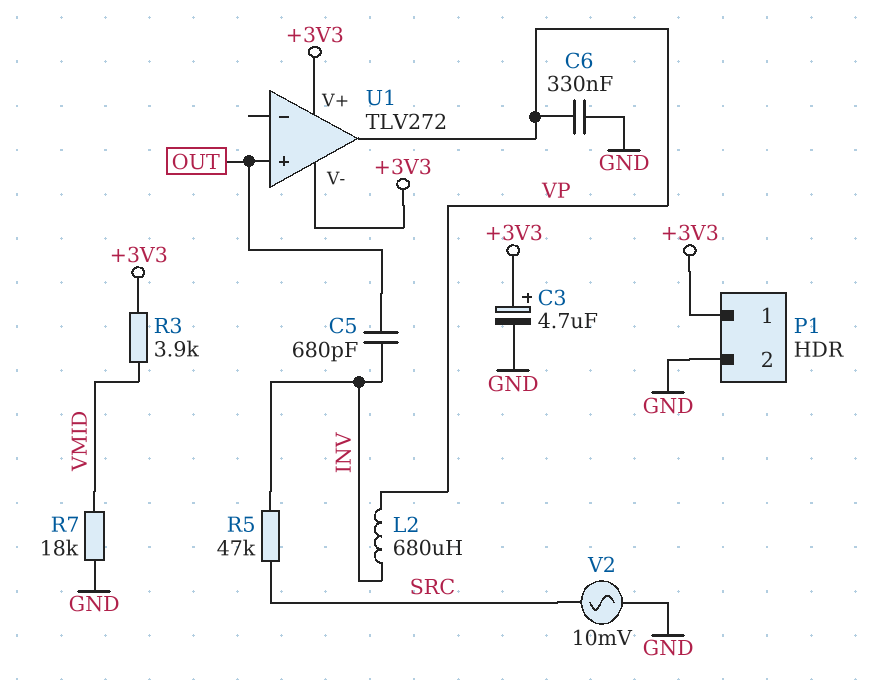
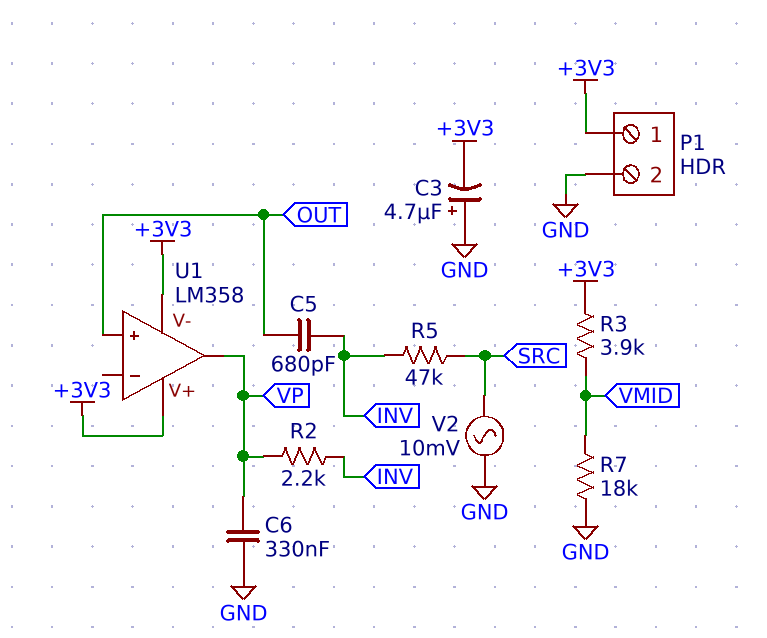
C3: 4.7uF (plus +3V3, minus GND) -> 4.7uF (plus GND, minus +3V3)
L2: 680uH (INV, VP) -> none
R2: none -> 2.2k (INV, VP)
U1: TLV272 -> LM358

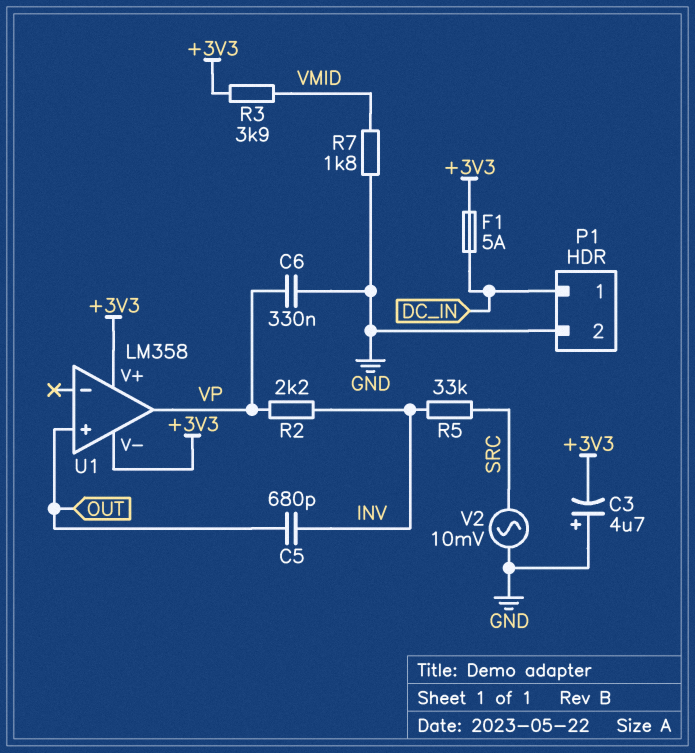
F1: none -> 5A (+3V3, DC_IN)
P1 pin 1: +3V3 -> DC_IN
R5: 47k (INV, SRC) -> 33k (INV, SRC)
R7: 18k (GND, VMID) -> 1.8k (GND, VMID)

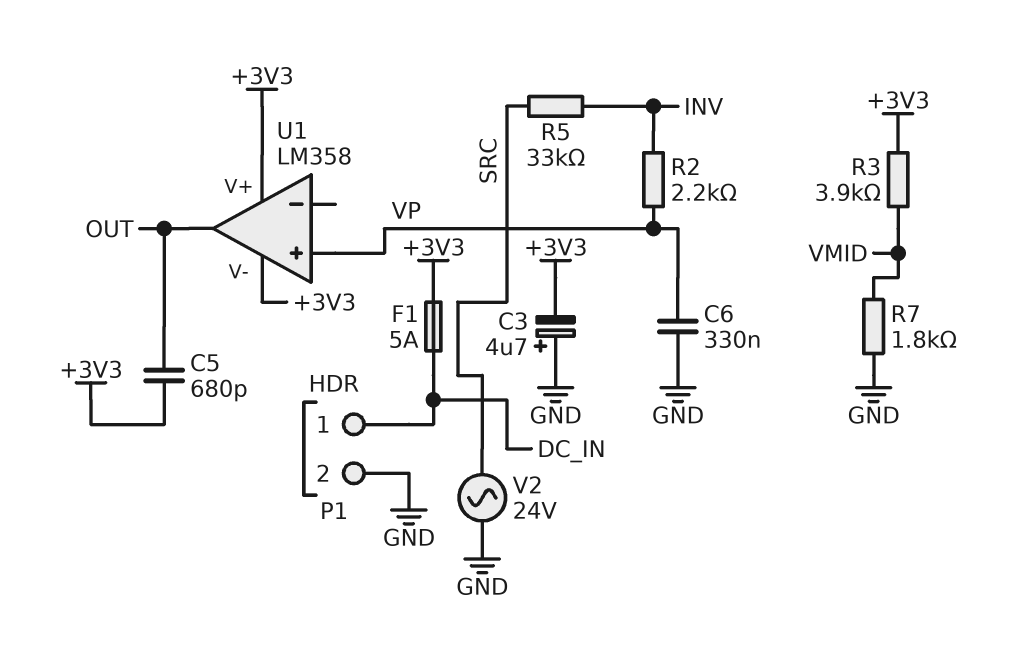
C5: 680pF (INV, OUT) -> 680pF (+3V3, OUT)
U1 pin in+: OUT -> VP
U1 pin out: VP -> OUT
V2: AC 10mV (GND, SRC) -> AC 24V (GND, SRC)

